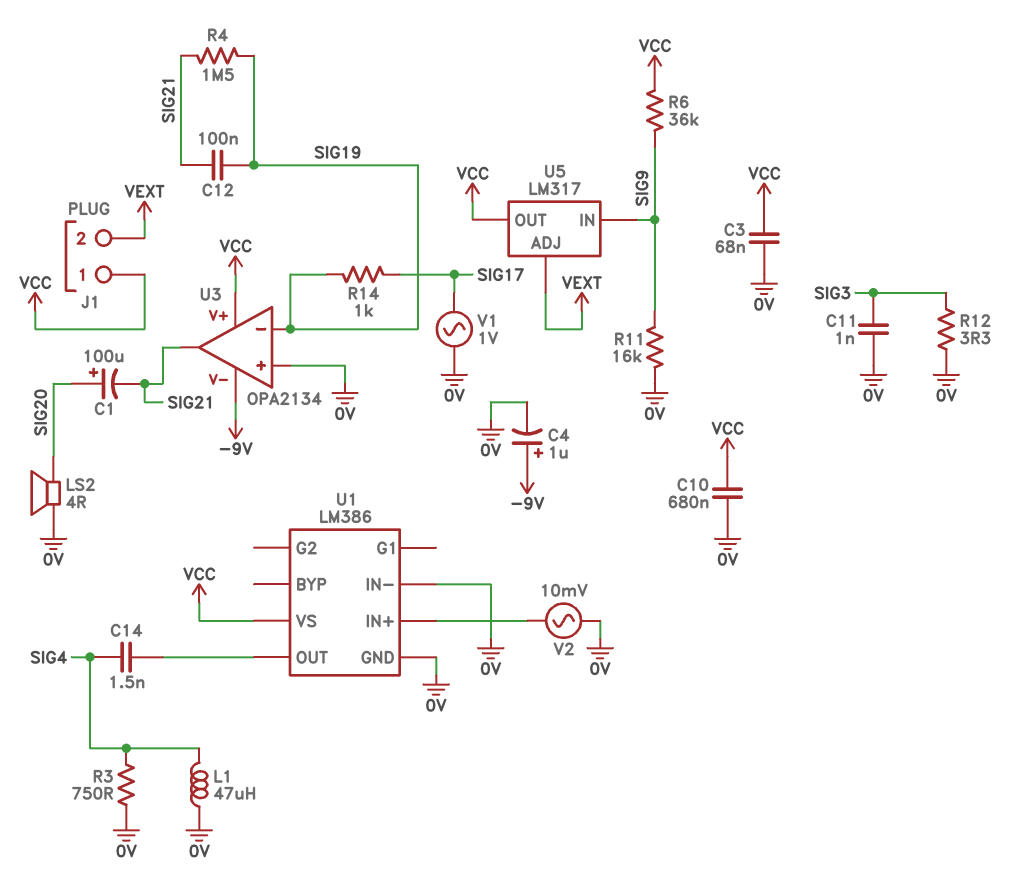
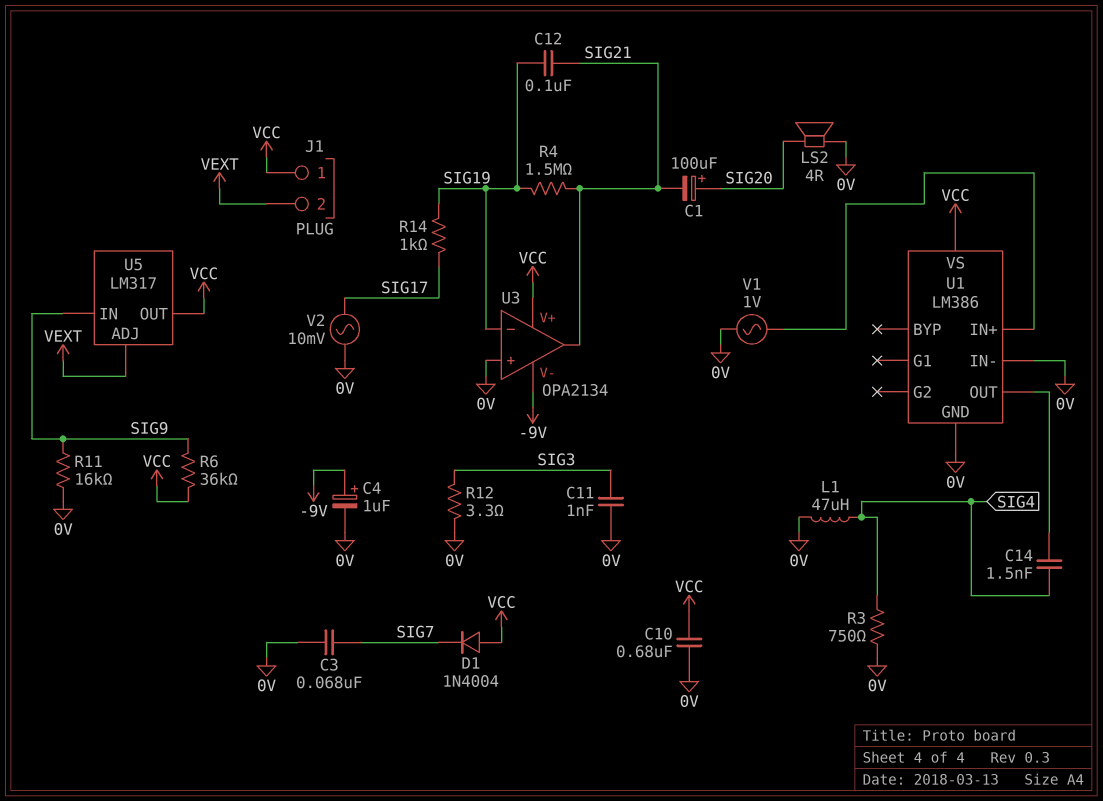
C3: 68nF (0V, VCC) -> 68nF (0V, SIG7)
D1: none -> diode 1N4004 (A VCC, K SIG7)
V1: AC 1V (0V, SIG17) -> AC 1V (0V, U1/IN+)
V2: AC 10mV (0V, U1/IN+) -> AC 10mV (0V, SIG17)

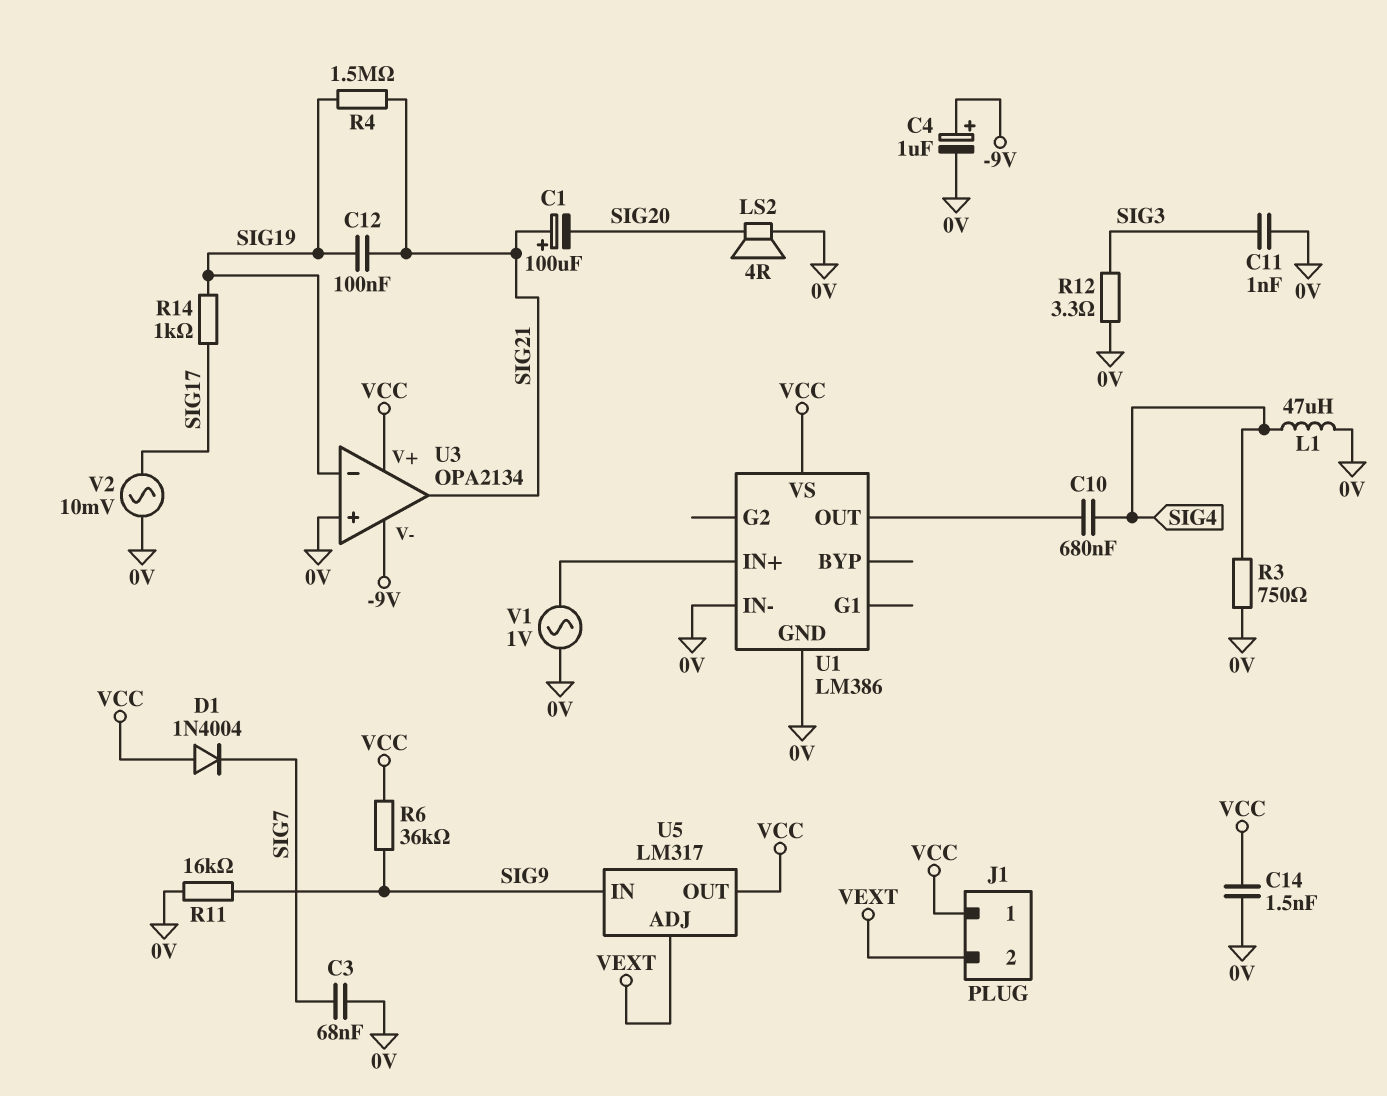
C1: 100uF (plus SIG20, minus SIG21) -> 100uF (plus SIG21, minus SIG20)
C10: 680nF (0V, VCC) -> 680nF (SIG4, U1/OUT)
C14: 1.5nF (SIG4, U1/OUT) -> 1.5nF (0V, VCC)

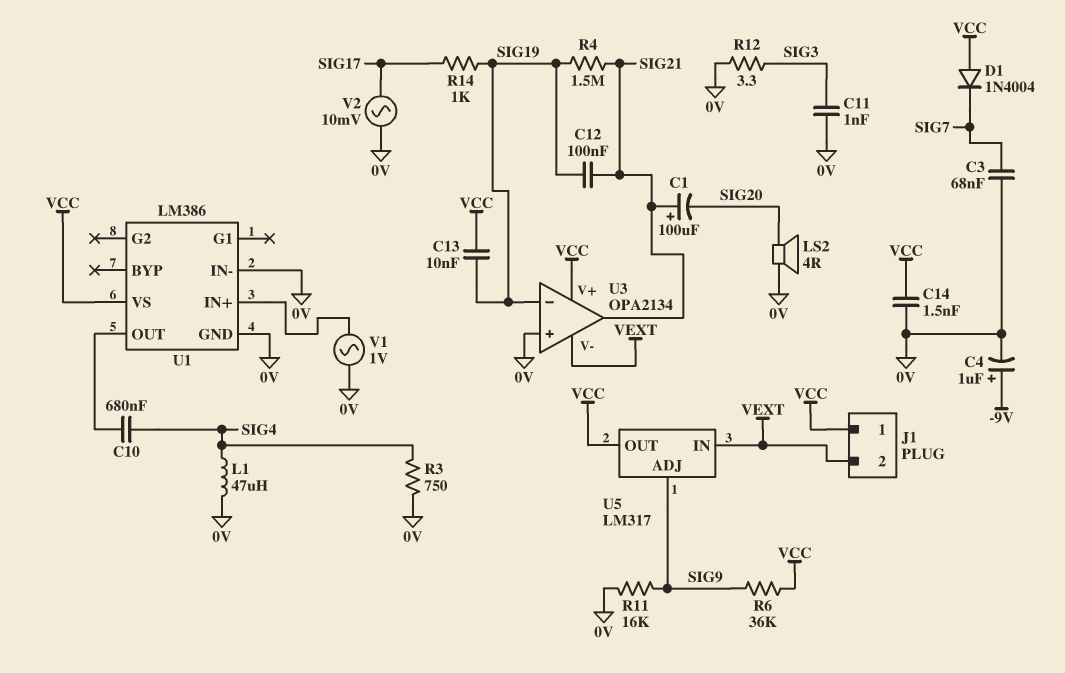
C13: none -> 10nF (SIG19, VCC)
U3 pin V-: -9V -> VEXT
U5 pin ADJ: VEXT -> SIG9
U5 pin IN: SIG9 -> VEXT

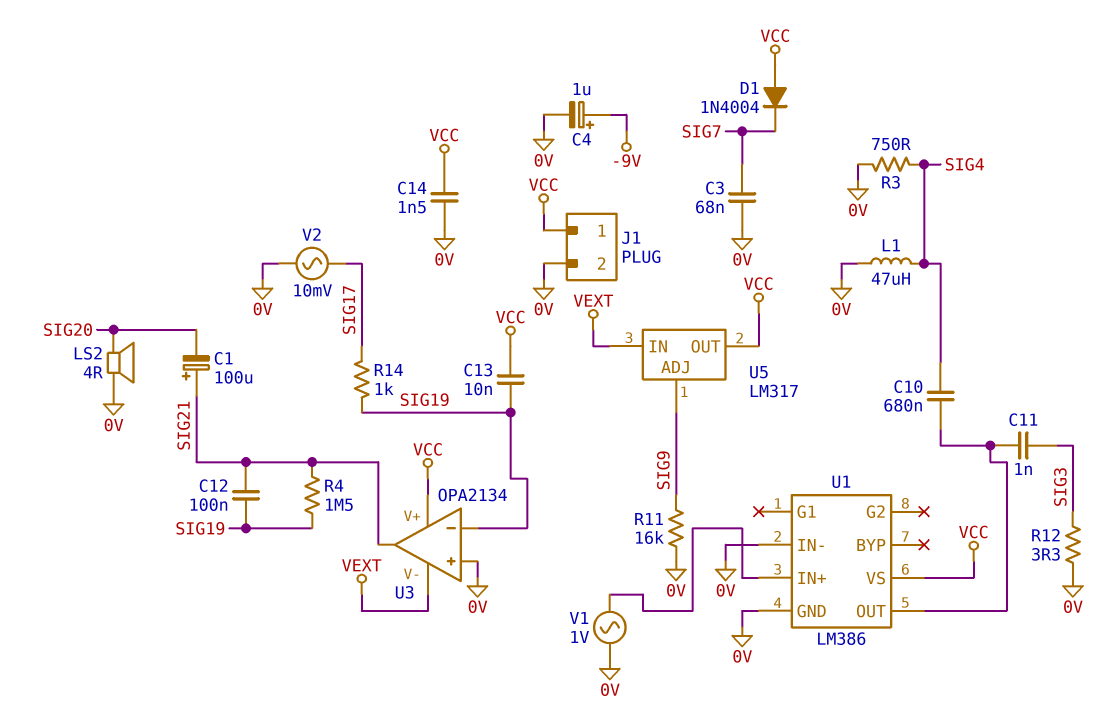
C11: 1nF (0V, SIG3) -> 1nF (SIG3, U1/OUT)
J1 pin 2: VEXT -> 0V
R6: 36k (SIG9, VCC) -> none

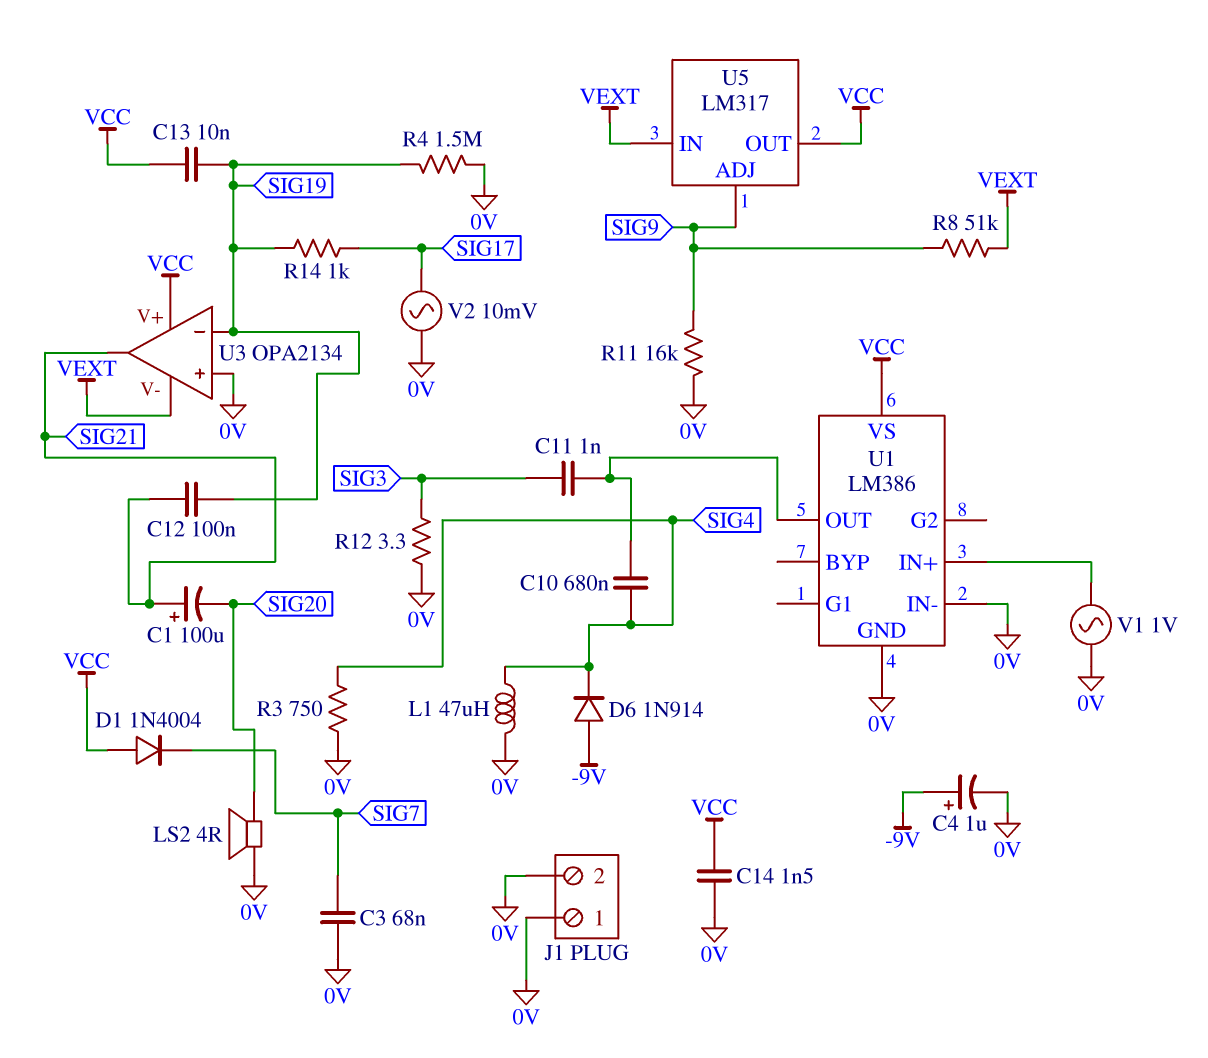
D6: none -> diode 1N914 (A -9V, K SIG4)
J1 pin 1: VCC -> 0V
R4: 1.5M (SIG19, SIG21) -> 1.5M (0V, SIG19)
R8: none -> 51k (SIG9, VEXT)

